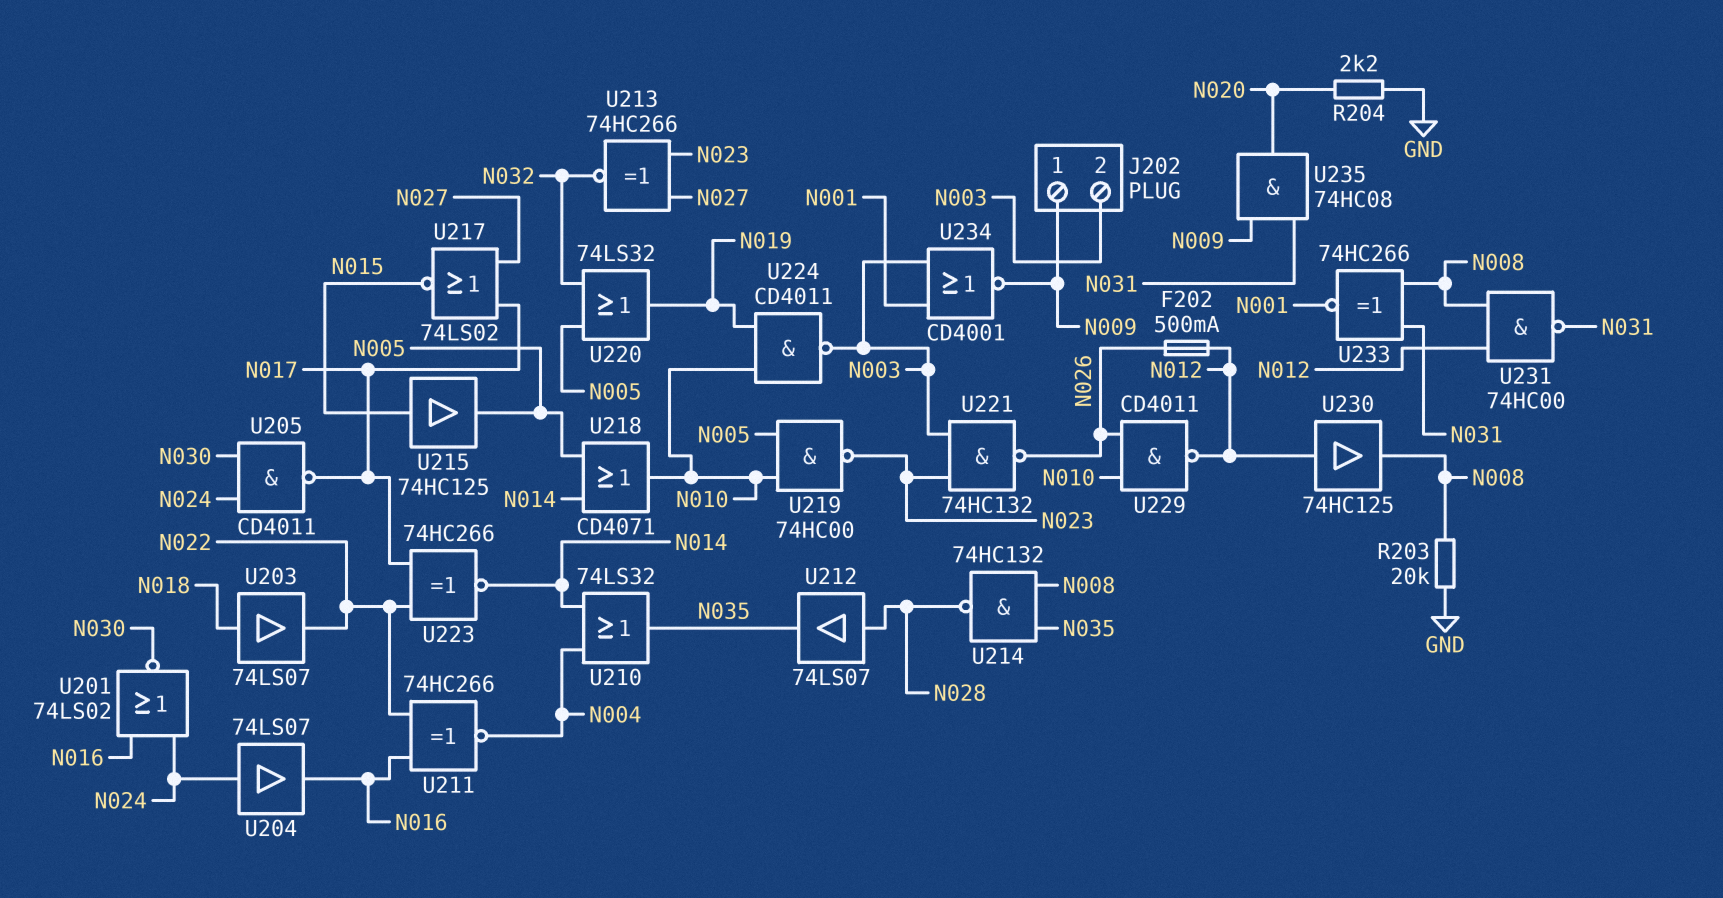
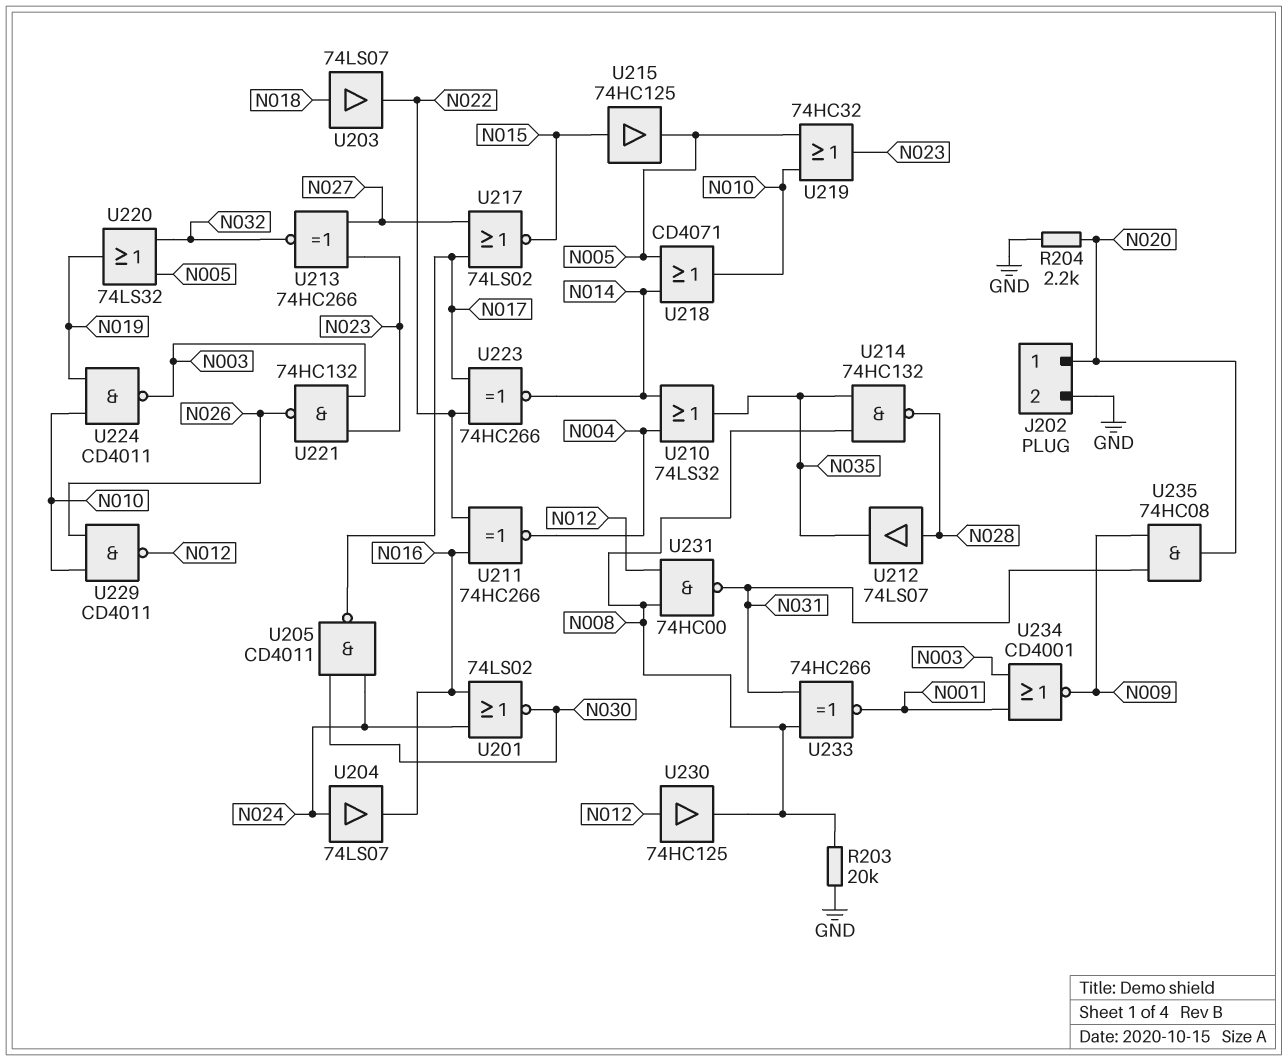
F202: 500mA (N012, N026) -> none
J202 pin 1: N009 -> N020
J202 pin 2: N003 -> GND
U219: NAND 74HC00 (in N005, in N010, out N023) -> OR 74HC32 (in N005, in N010, out N023)

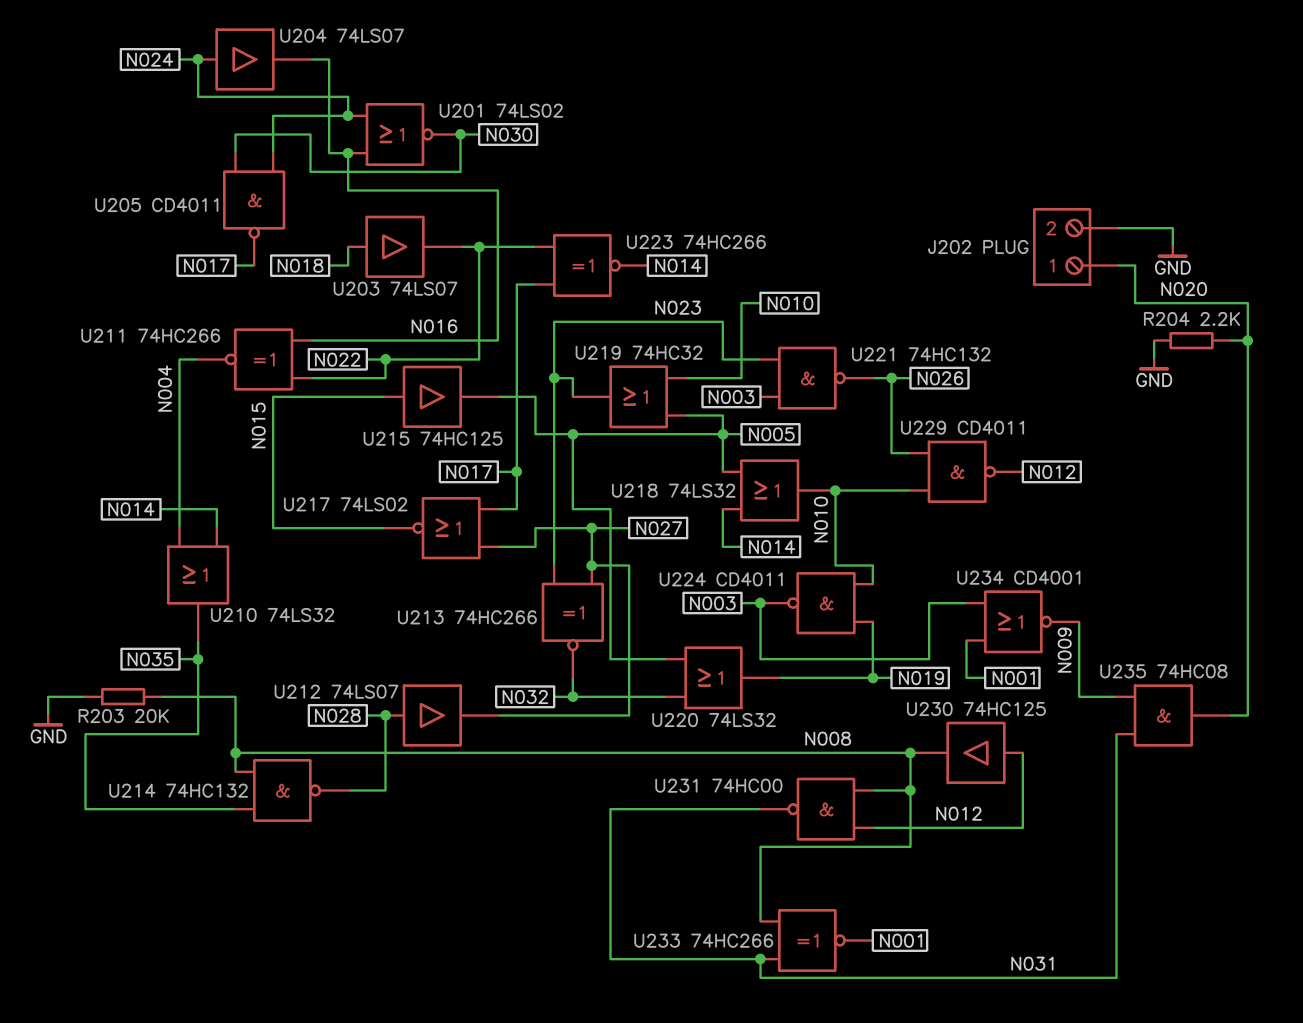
U212: buffer 74LS07 (in N028, out N035) -> buffer 74LS07 (in N028, out N027)
U218: OR CD4071 (in N005, in N014, out N010) -> OR 74LS32 (in N005, in N014, out N010)

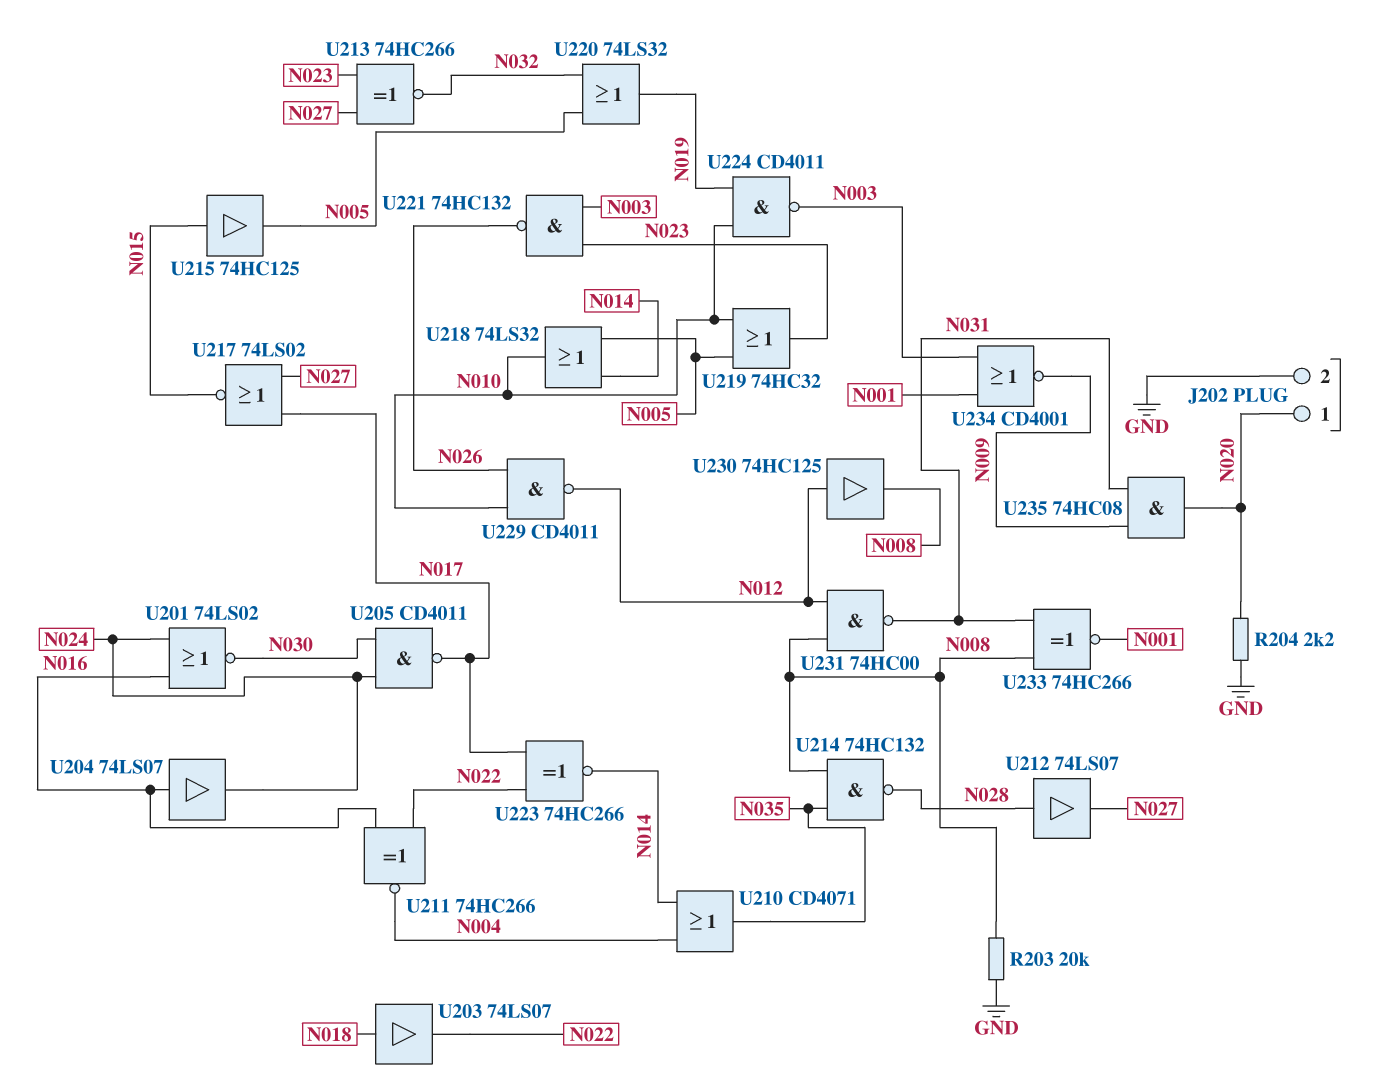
U204: buffer 74LS07 (in N024, out N016) -> buffer 74LS07 (in N016, out N024)
U210: OR 74LS32 (in N004, in N014, out N035) -> OR CD4071 (in N004, in N014, out N035)

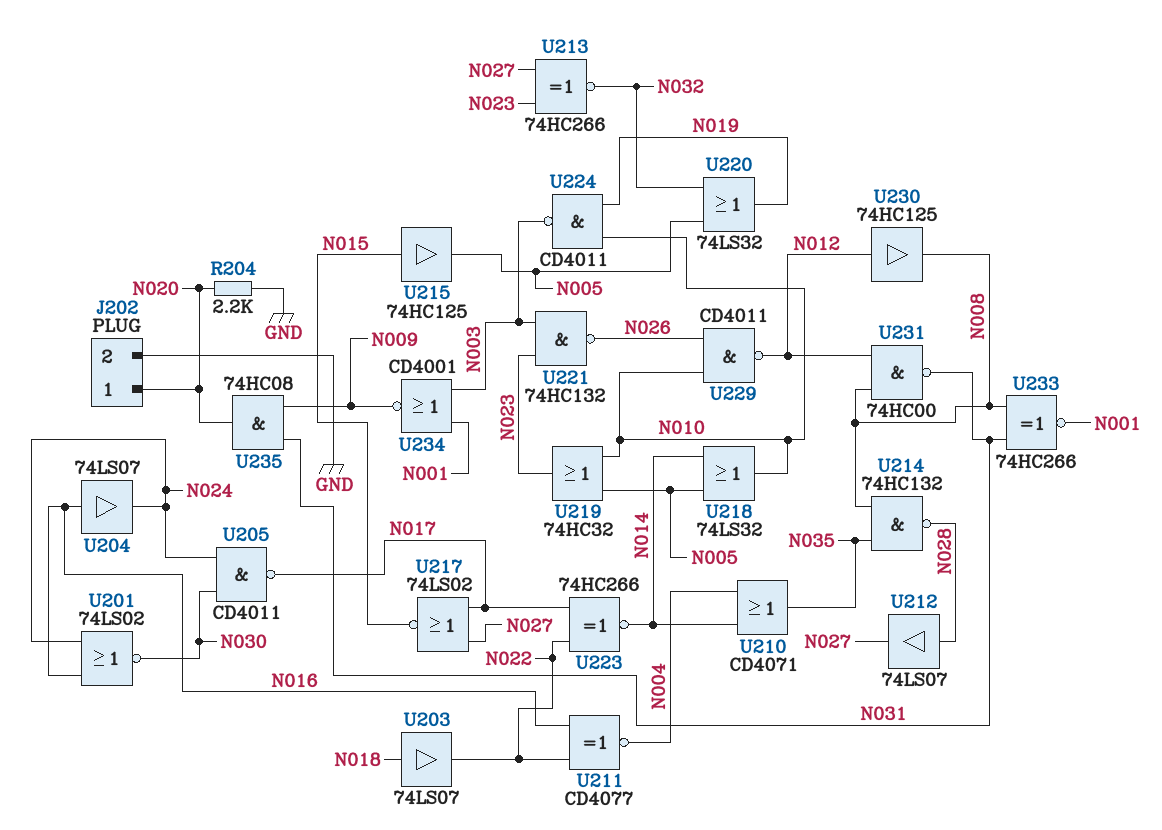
R203: 20k (GND, N008) -> none
U211: XNOR 74HC266 (in N016, in N022, out N004) -> XNOR CD4077 (in N016, in N022, out N004)

